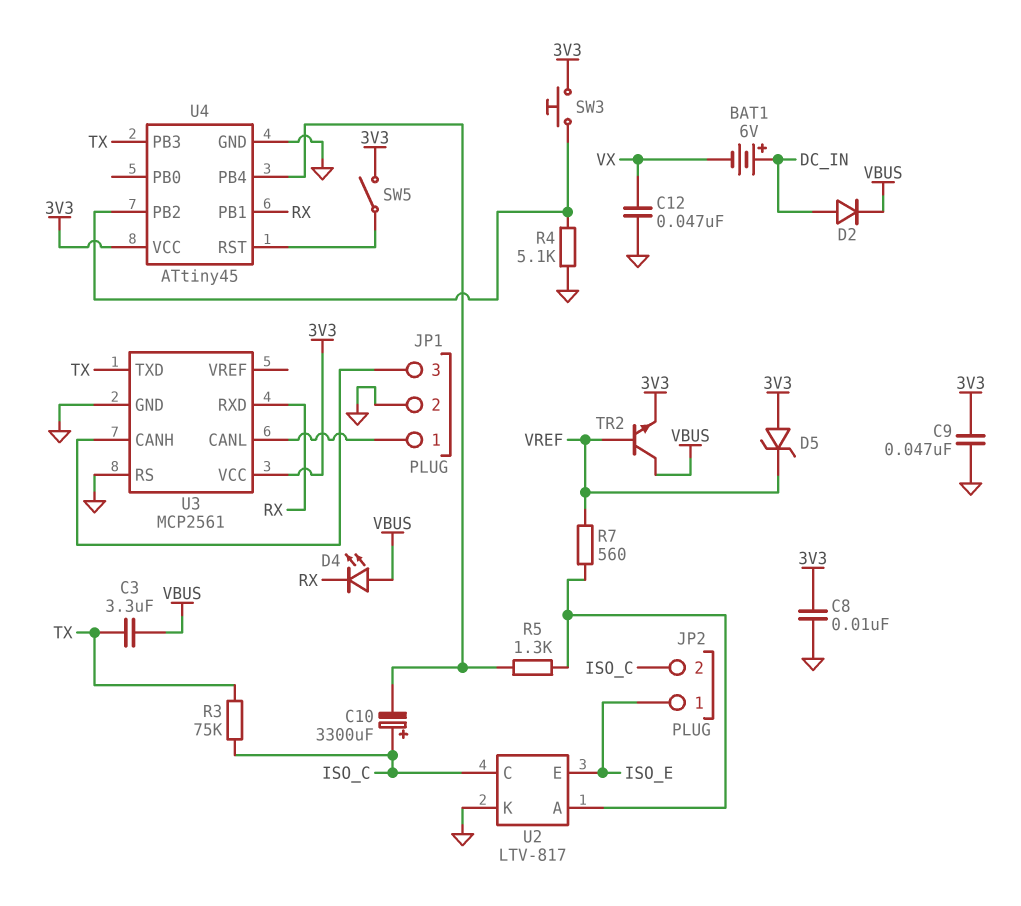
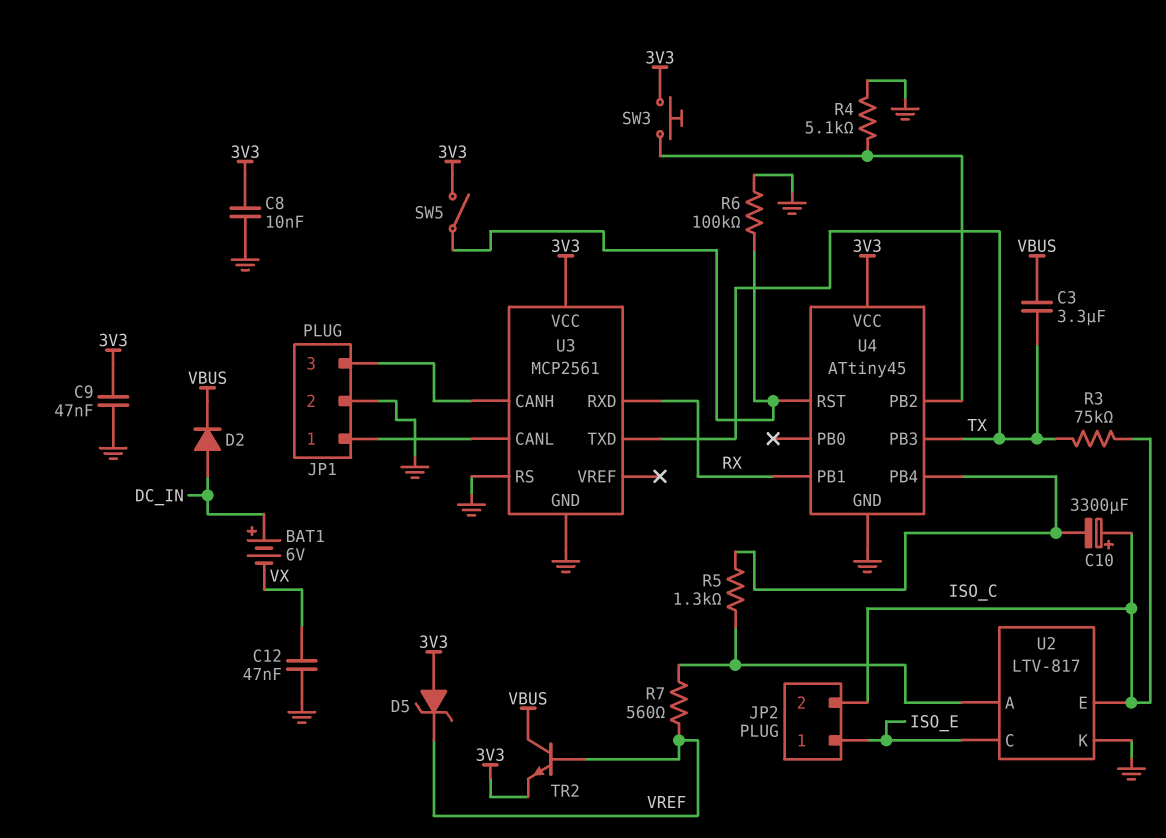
D4: LED (A VBUS, K RX) -> none
R6: none -> 100k (GND, U4/RST)
U2 pin C: ISO_C -> ISO_E
U2 pin E: ISO_E -> ISO_C

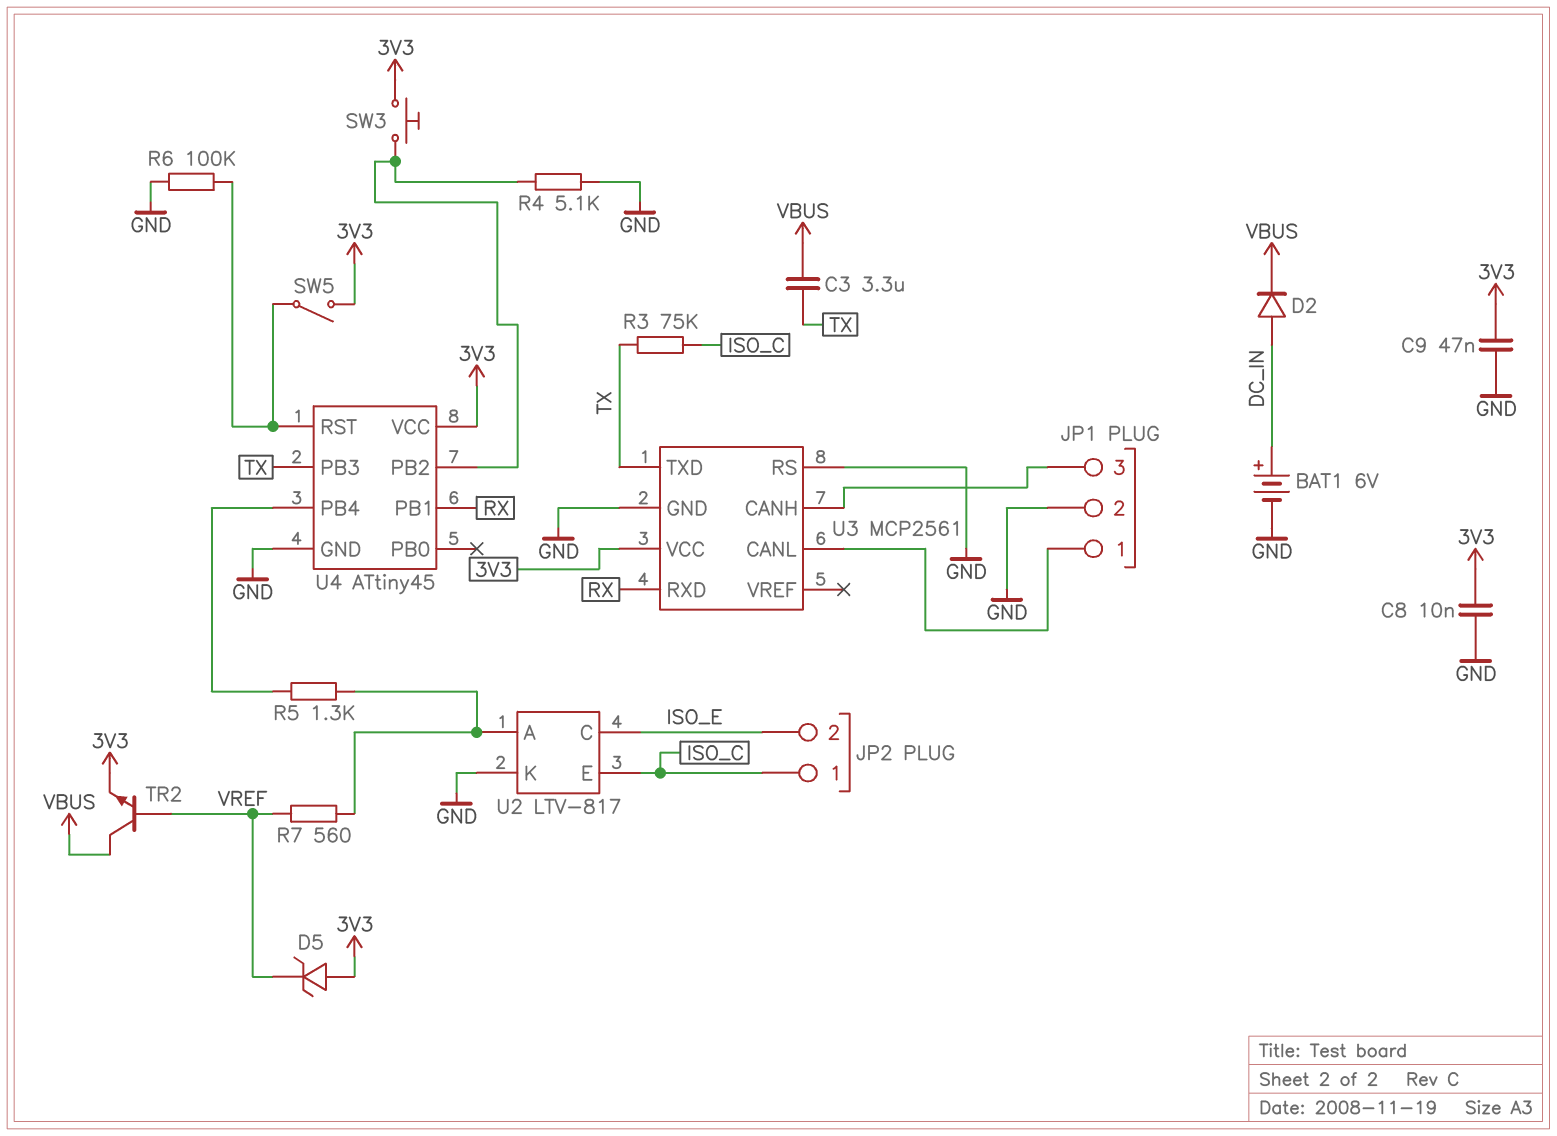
BAT1: 6V (plus DC_IN, minus VX) -> 6V (plus DC_IN, minus GND)
C10: 3300uF (plus ISO_C, minus U4/PB4) -> none
C12: 47nF (GND, VX) -> none
JP2 pin 1: ISO_E -> ISO_C
JP2 pin 2: ISO_C -> ISO_E

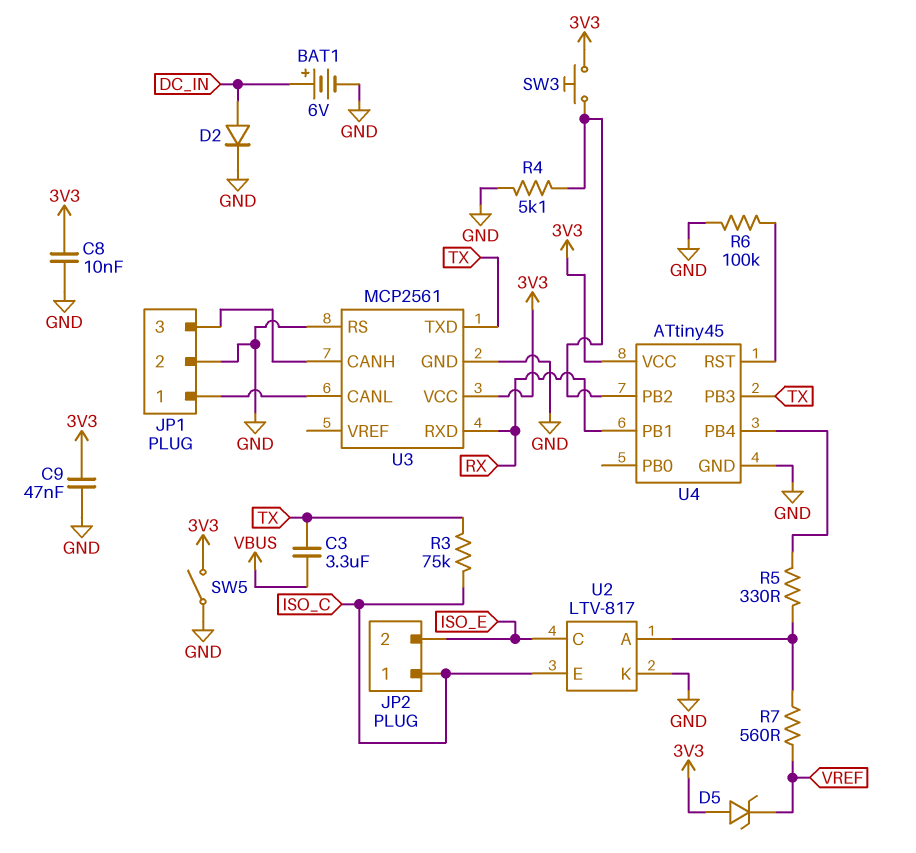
D2: diode (A DC_IN, K VBUS) -> diode (A DC_IN, K GND)
R5: 1.3k (U2/A, U4/PB4) -> 330 (U2/A, U4/PB4)
SW5: switch (3V3, U4/RST) -> switch (3V3, GND)
TR2: NPN (B VREF, C VBUS, E 3V3) -> none

